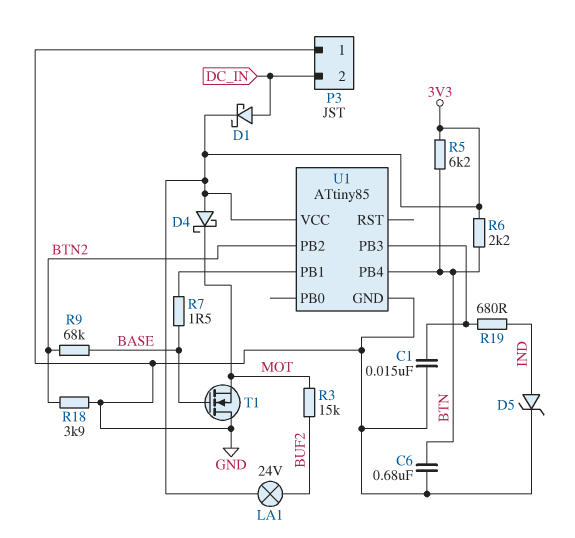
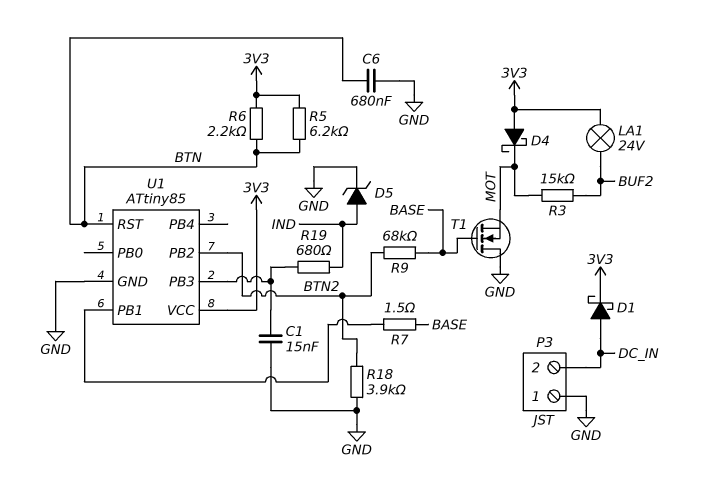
U1 pin PB4: BTN -> none
U1 pin RST: none -> BTN

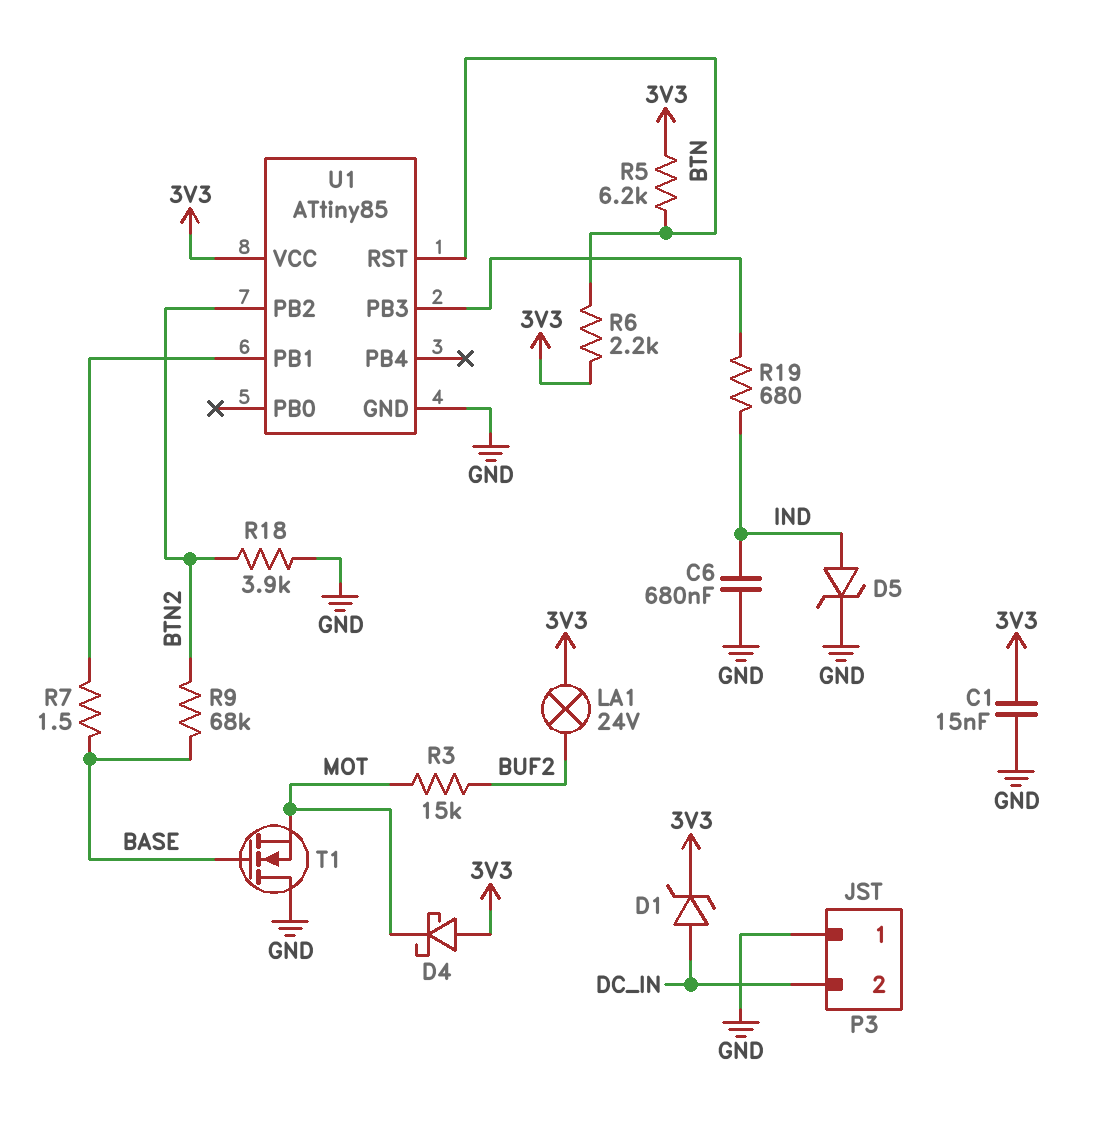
C1: 15nF (GND, U1/PB3) -> 15nF (3V3, GND)
C6: 680nF (BTN, GND) -> 680nF (GND, IND)
D1: schottky (A DC_IN, K 3V3) -> zener (A DC_IN, K 3V3)

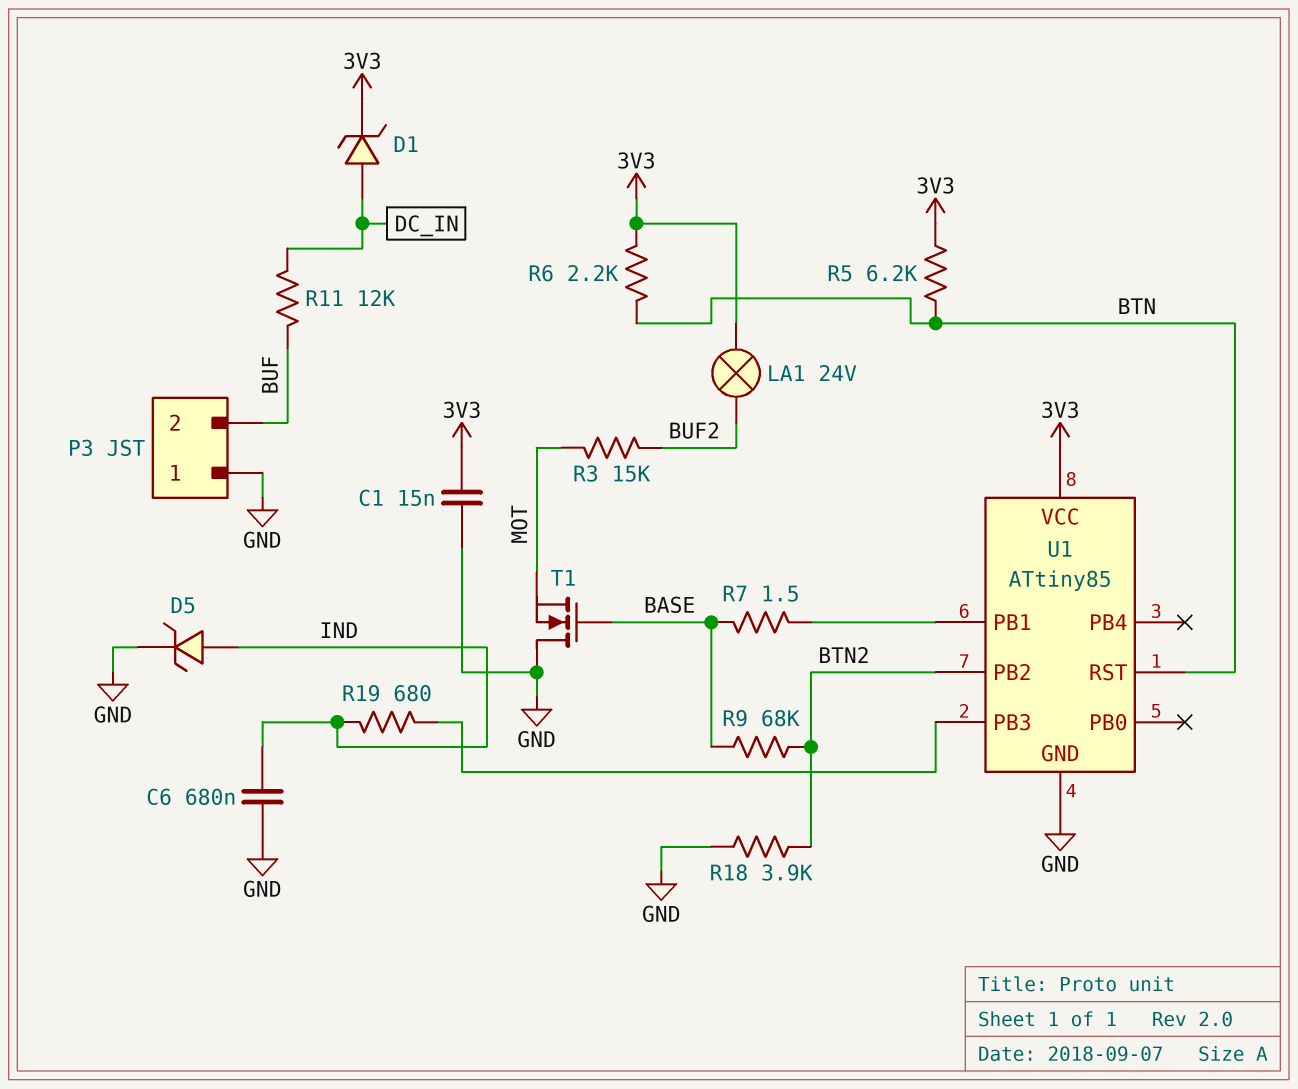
D4: schottky (A 3V3, K MOT) -> none
P3 pin 2: DC_IN -> BUF
R11: none -> 12k (BUF, DC_IN)

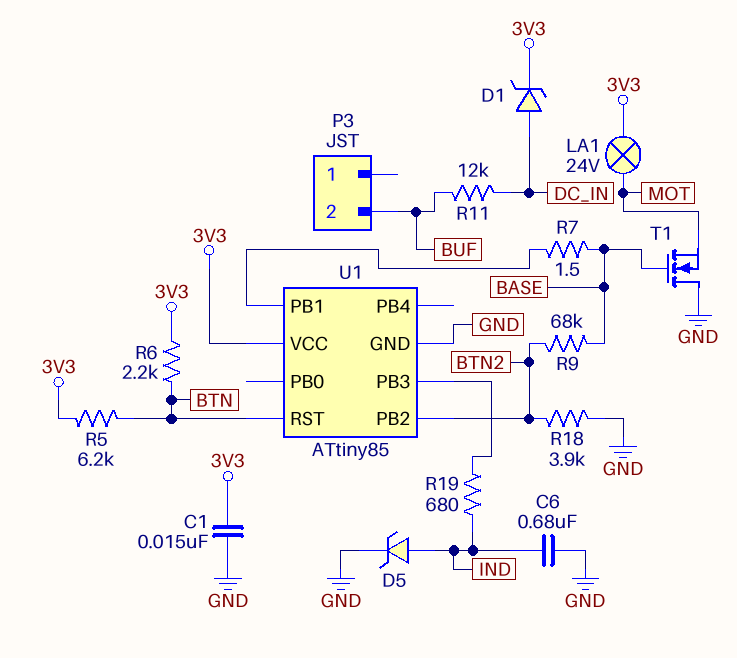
LA1: lamp 24V (3V3, BUF2) -> lamp 24V (3V3, MOT)
P3 pin 1: GND -> none
R3: 15k (BUF2, MOT) -> none

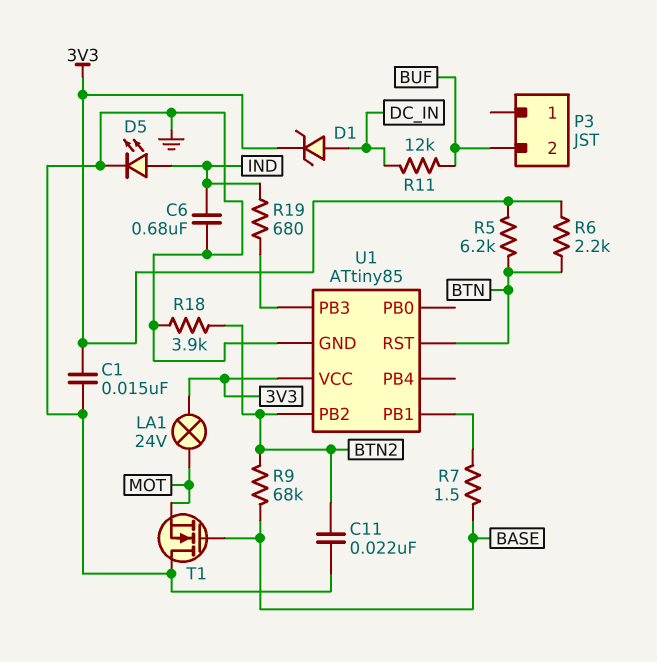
C11: none -> 22nF (BTN2, GND)
D5: zener (A IND, K GND) -> LED (A IND, K GND)

